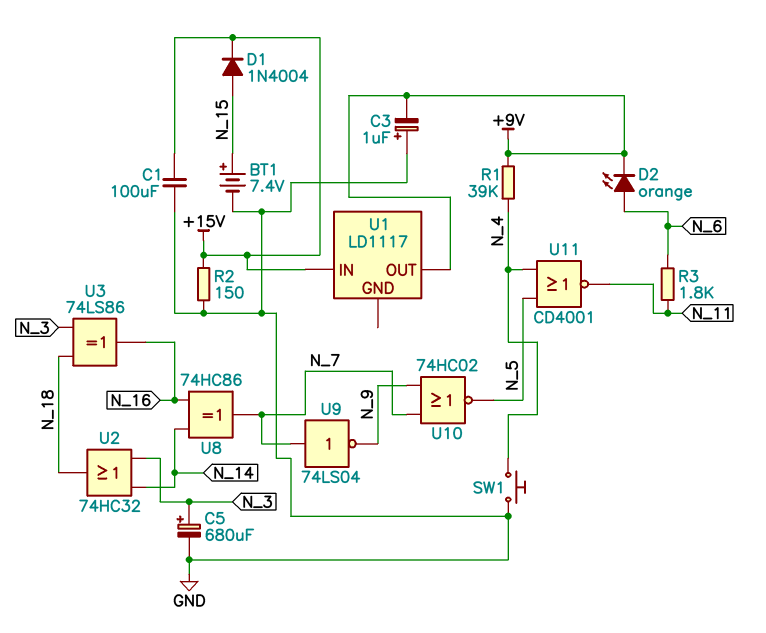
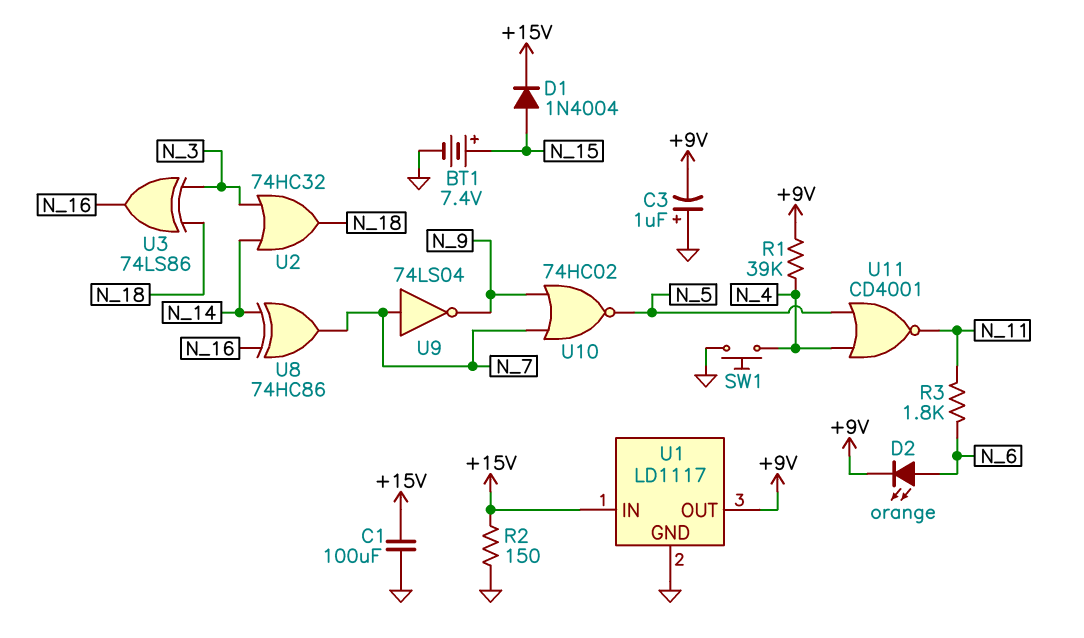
C5: 680uF (plus N_3, minus GND) -> none
U1 pin GND: none -> GND

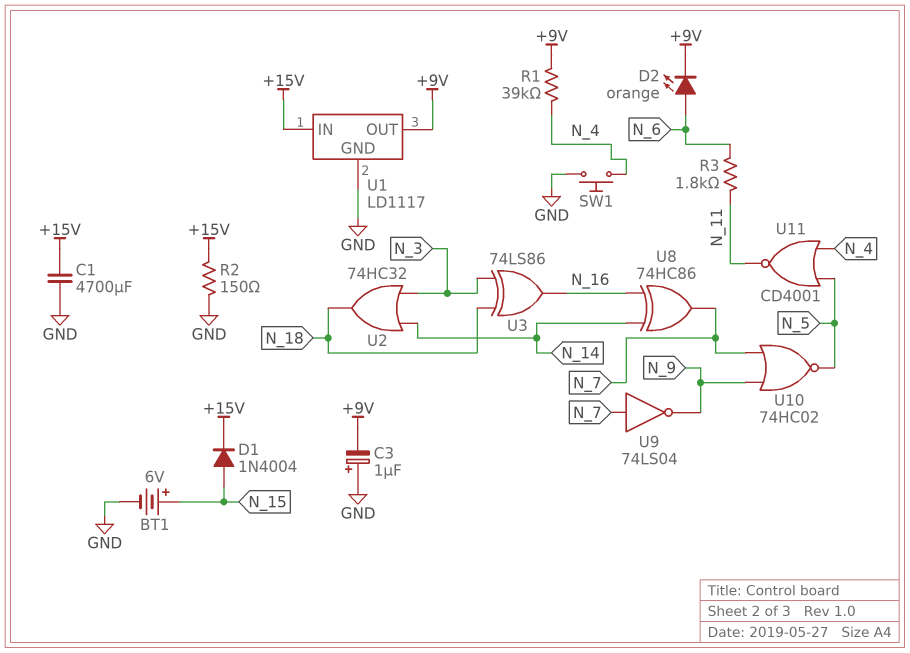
BT1: 7.4V (plus N_15, minus GND) -> 6V (plus N_15, minus GND)
C1: 100uF (+15V, GND) -> 4700uF (+15V, GND)

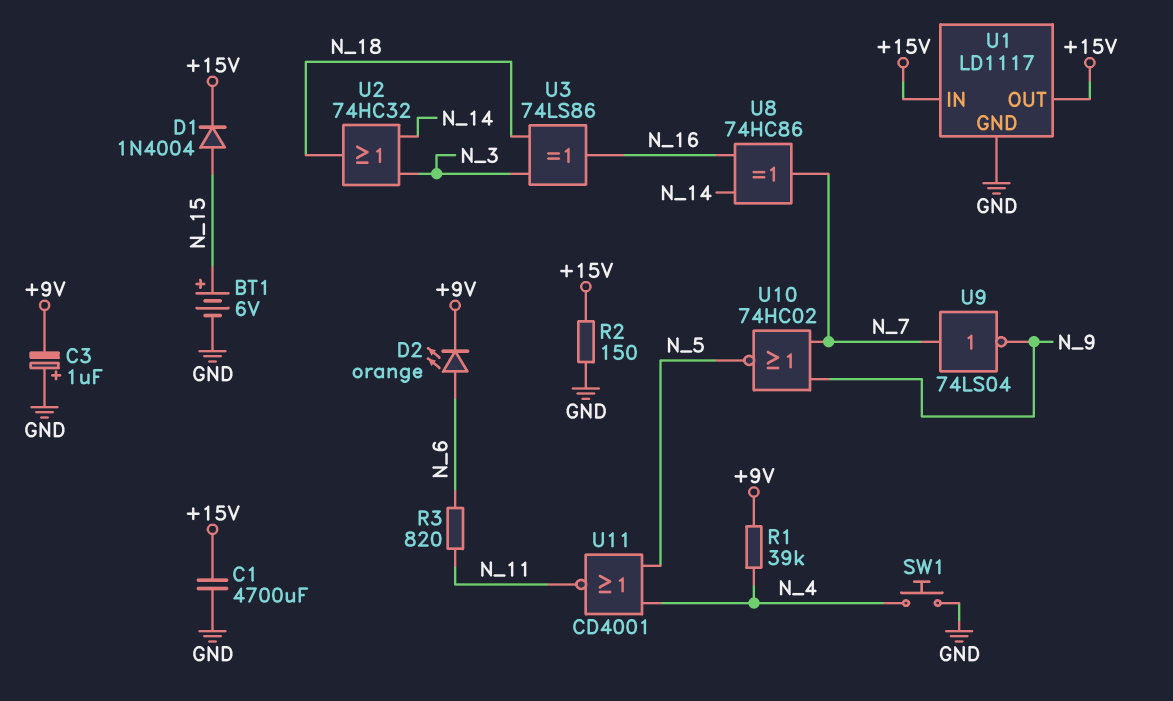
R3: 1.8k (N_6, N_11) -> 820 (N_6, N_11)
U1 pin OUT: +9V -> +15V

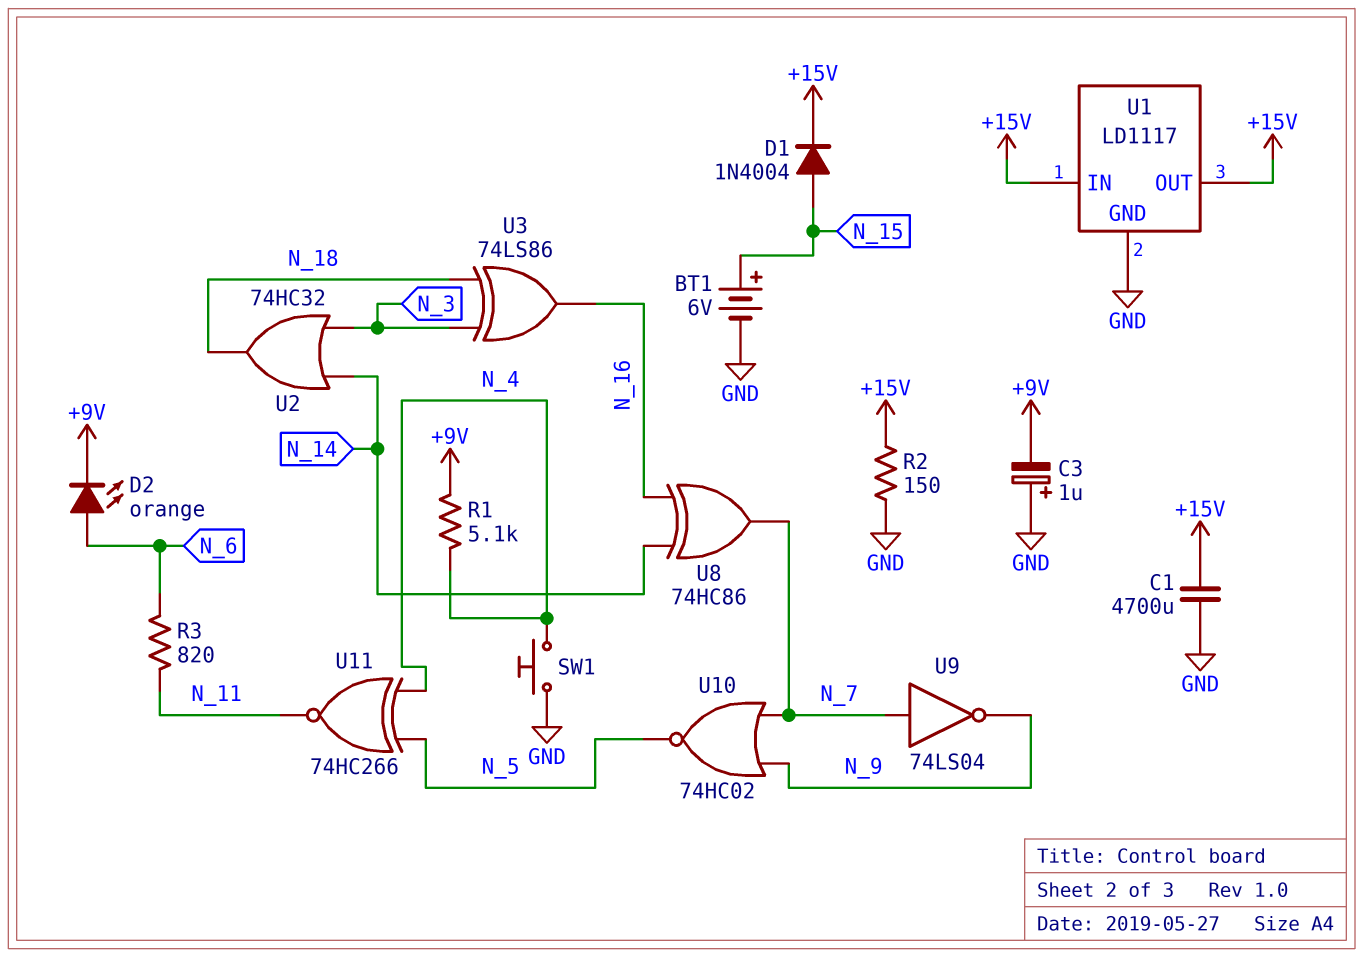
R1: 39k (+9V, N_4) -> 5.1k (+9V, N_4)
U11: NOR CD4001 (in N_4, in N_5, out N_11) -> XNOR 74HC266 (in N_4, in N_5, out N_11)

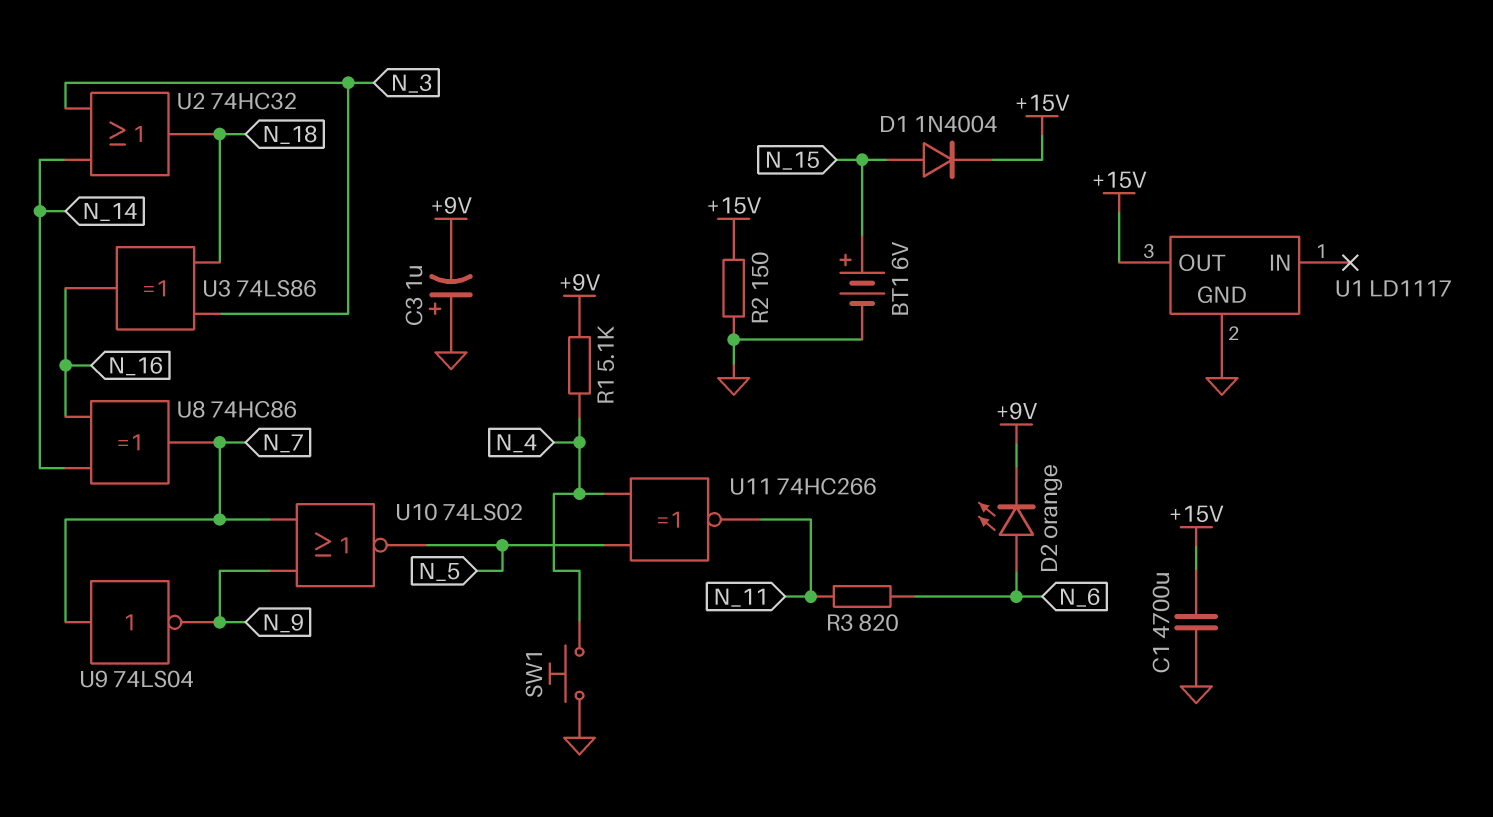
U1 pin IN: +15V -> none
U10: NOR 74HC02 (in N_7, in N_9, out N_5) -> NOR 74LS02 (in N_7, in N_9, out N_5)

